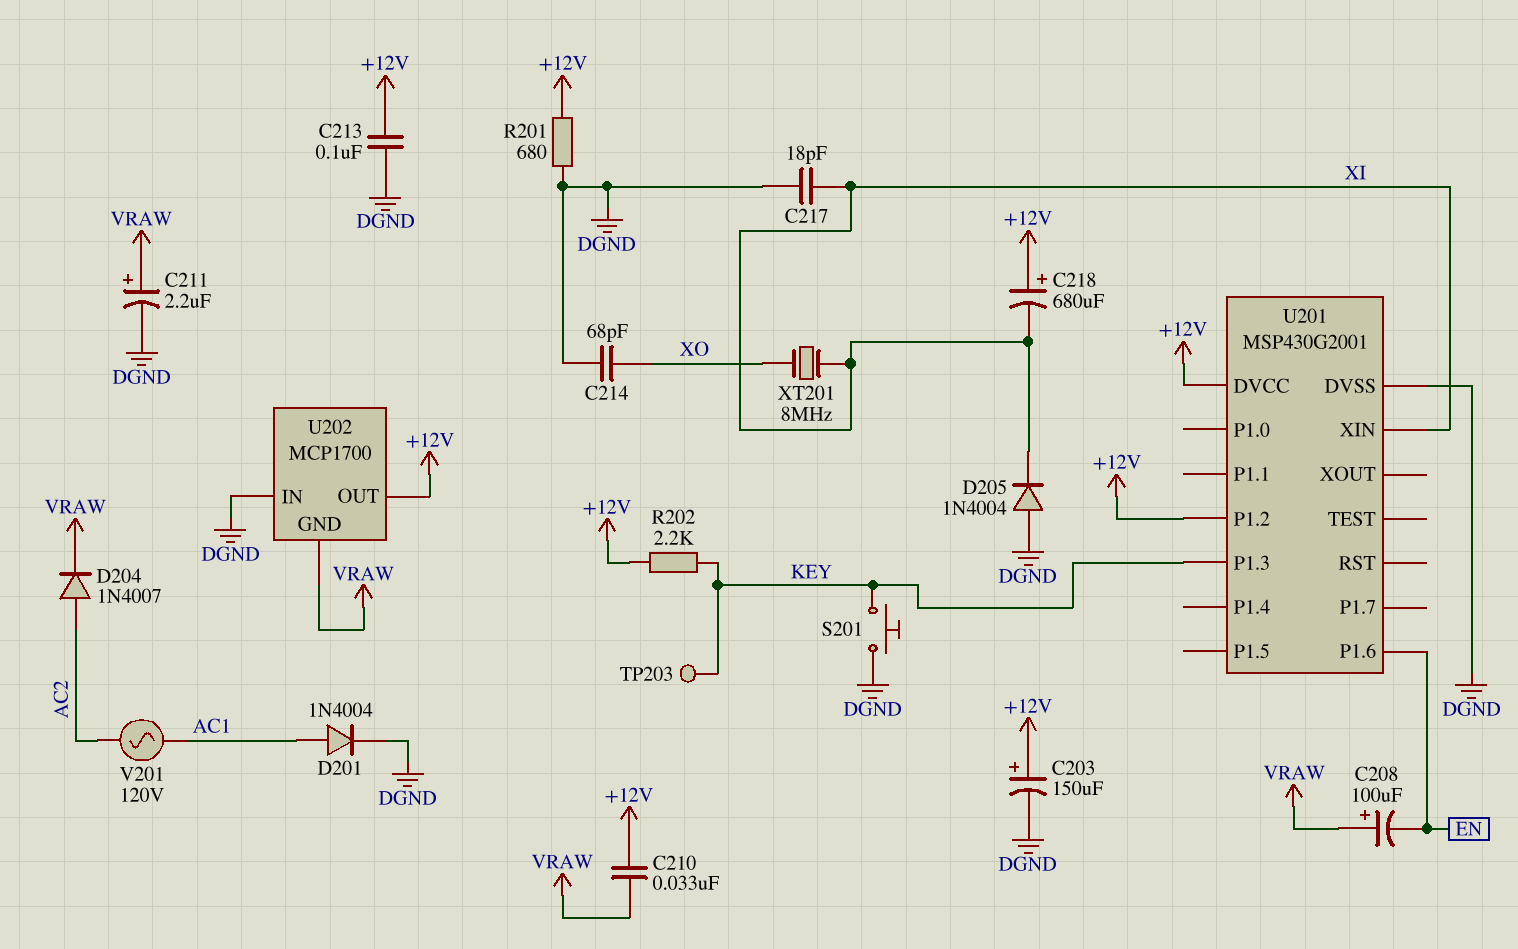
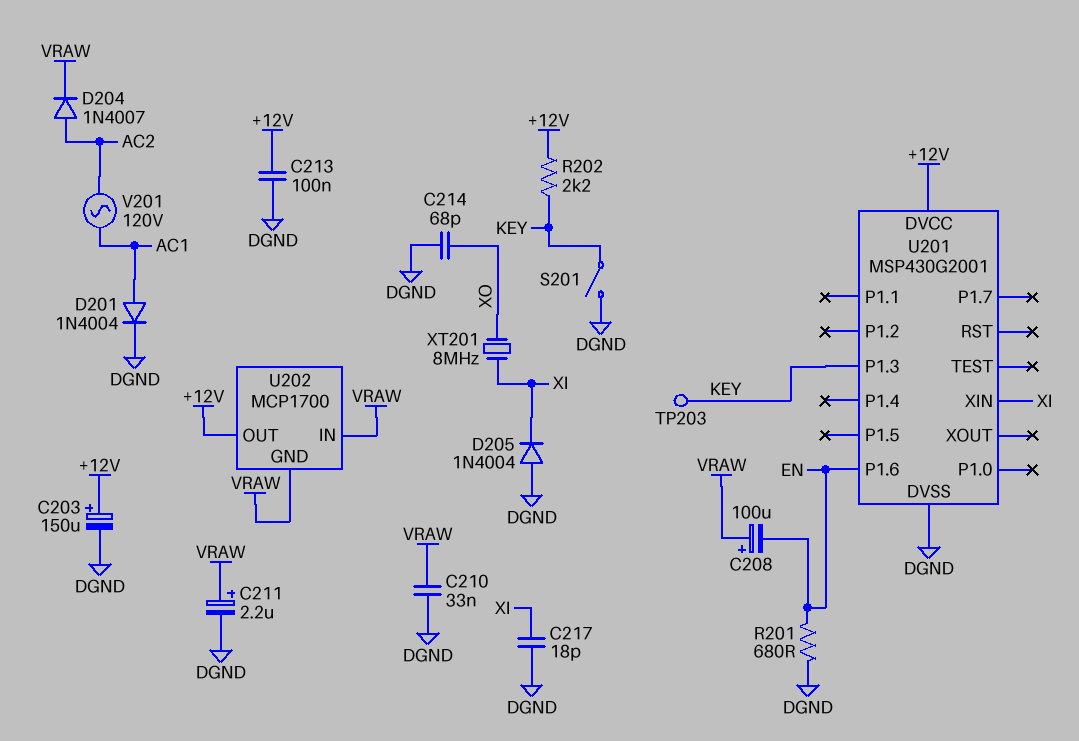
C210: 33nF (+12V, VRAW) -> 33nF (DGND, VRAW)
C218: 680uF (plus +12V, minus XI) -> none
R201: 680 (+12V, DGND) -> 680 (DGND, EN)
S201: button (DGND, KEY) -> switch (DGND, KEY)
U201 pin P1.2: +12V -> none
U202 pin IN: DGND -> VRAW

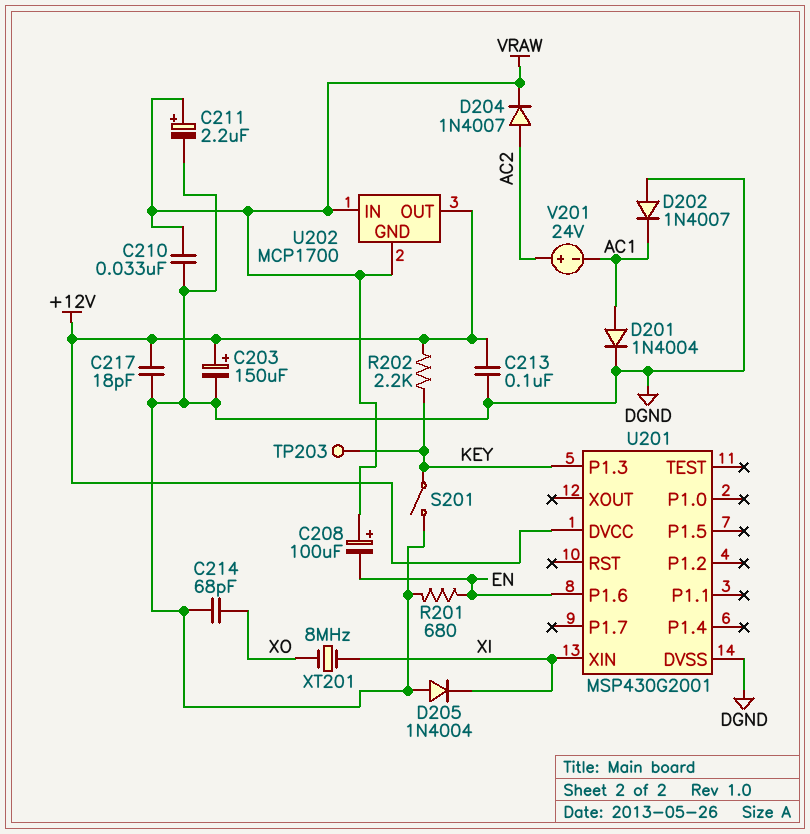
C217: 18pF (DGND, XI) -> 18pF (+12V, DGND)
D202: none -> diode 1N4007 (A DGND, K AC1)
V201: AC 120V (AC1, AC2) -> 24V (plus AC2, minus AC1)

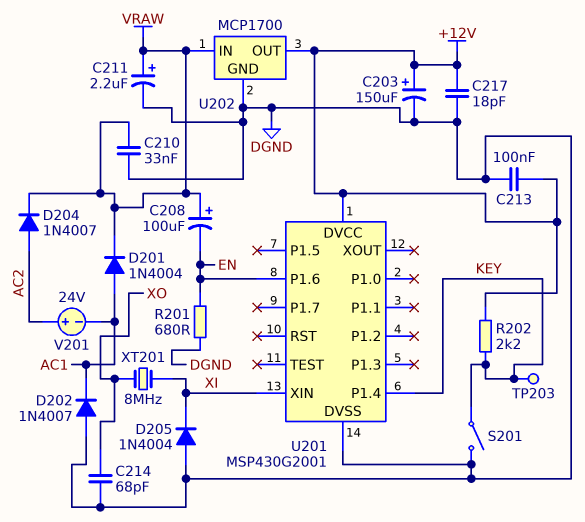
D201: diode 1N4004 (A AC1, K DGND) -> diode 1N4004 (A AC1, K VRAW)
U201 pin P1.3: KEY -> none
U201 pin P1.4: none -> KEY
U202 pin GND: VRAW -> DGND

